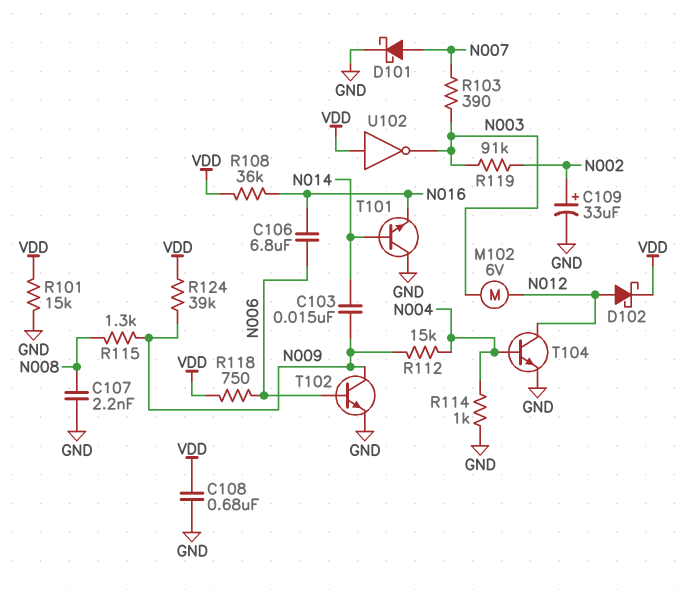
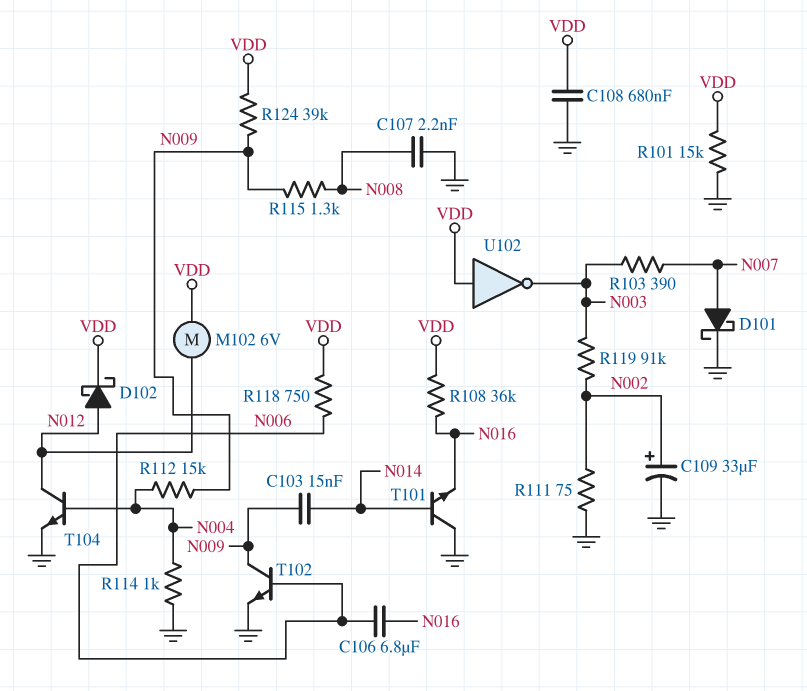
M102: motor 6V (N003, N012) -> motor 6V (N012, VDD)
R111: none -> 75 (GND, N002)

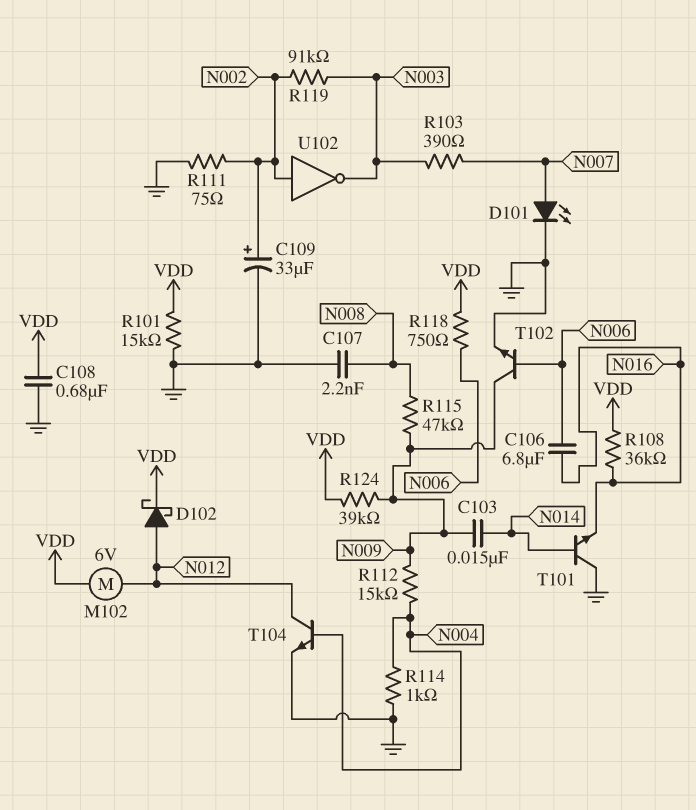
D101: schottky (A N007, K GND) -> LED (A N007, K GND)
R115: 1.3k (N008, N009) -> 47k (N008, N009)
U102: NOT (in VDD, out N003) -> NOT (in N002, out N003)

